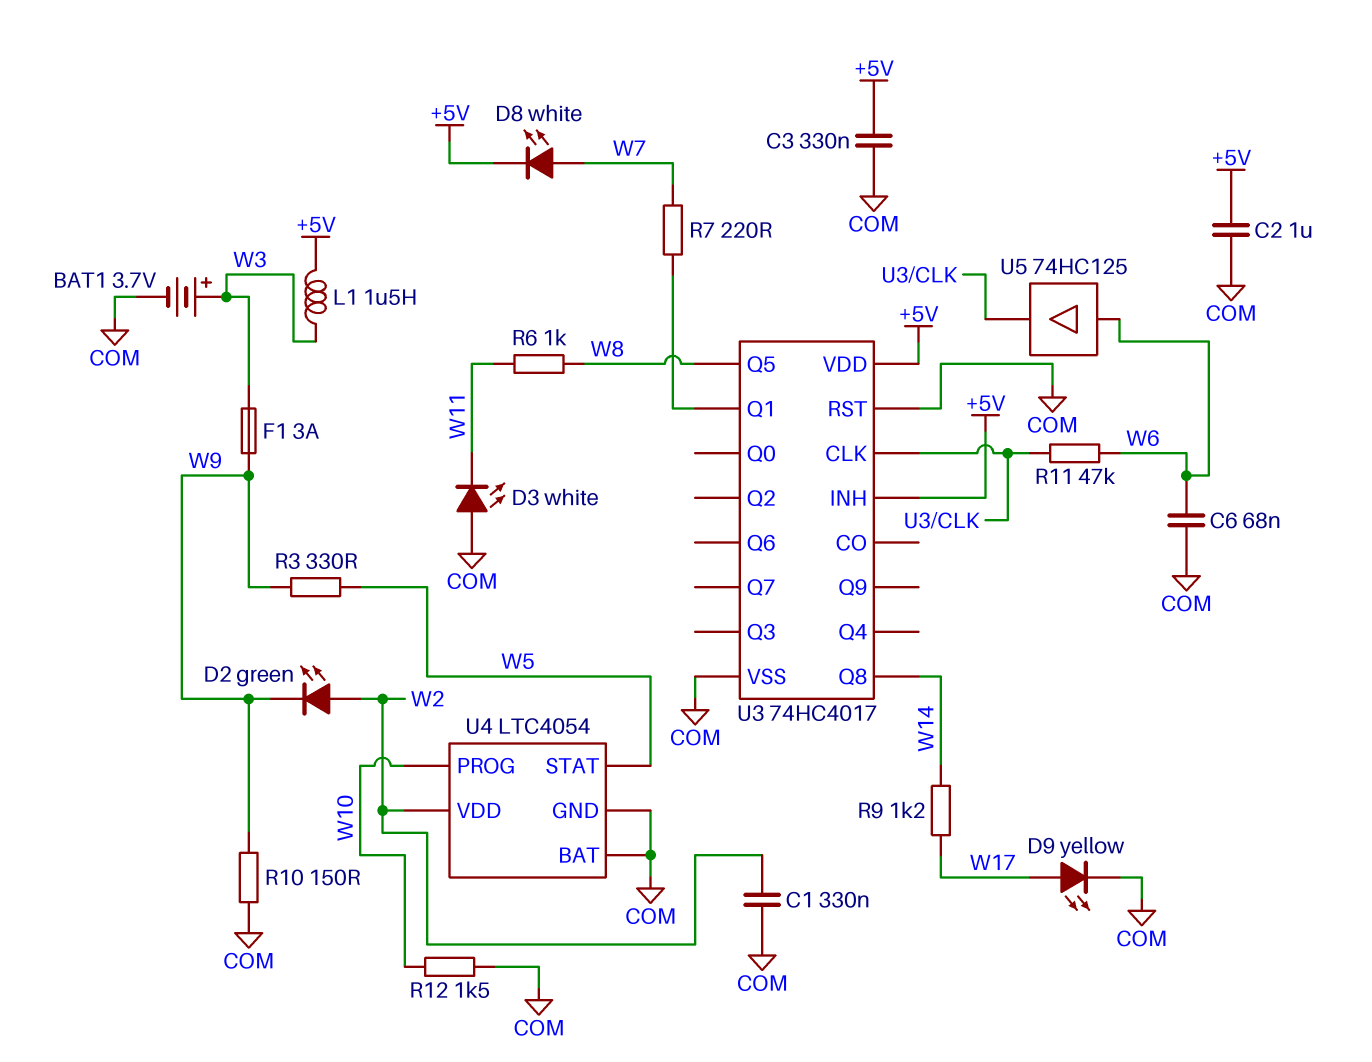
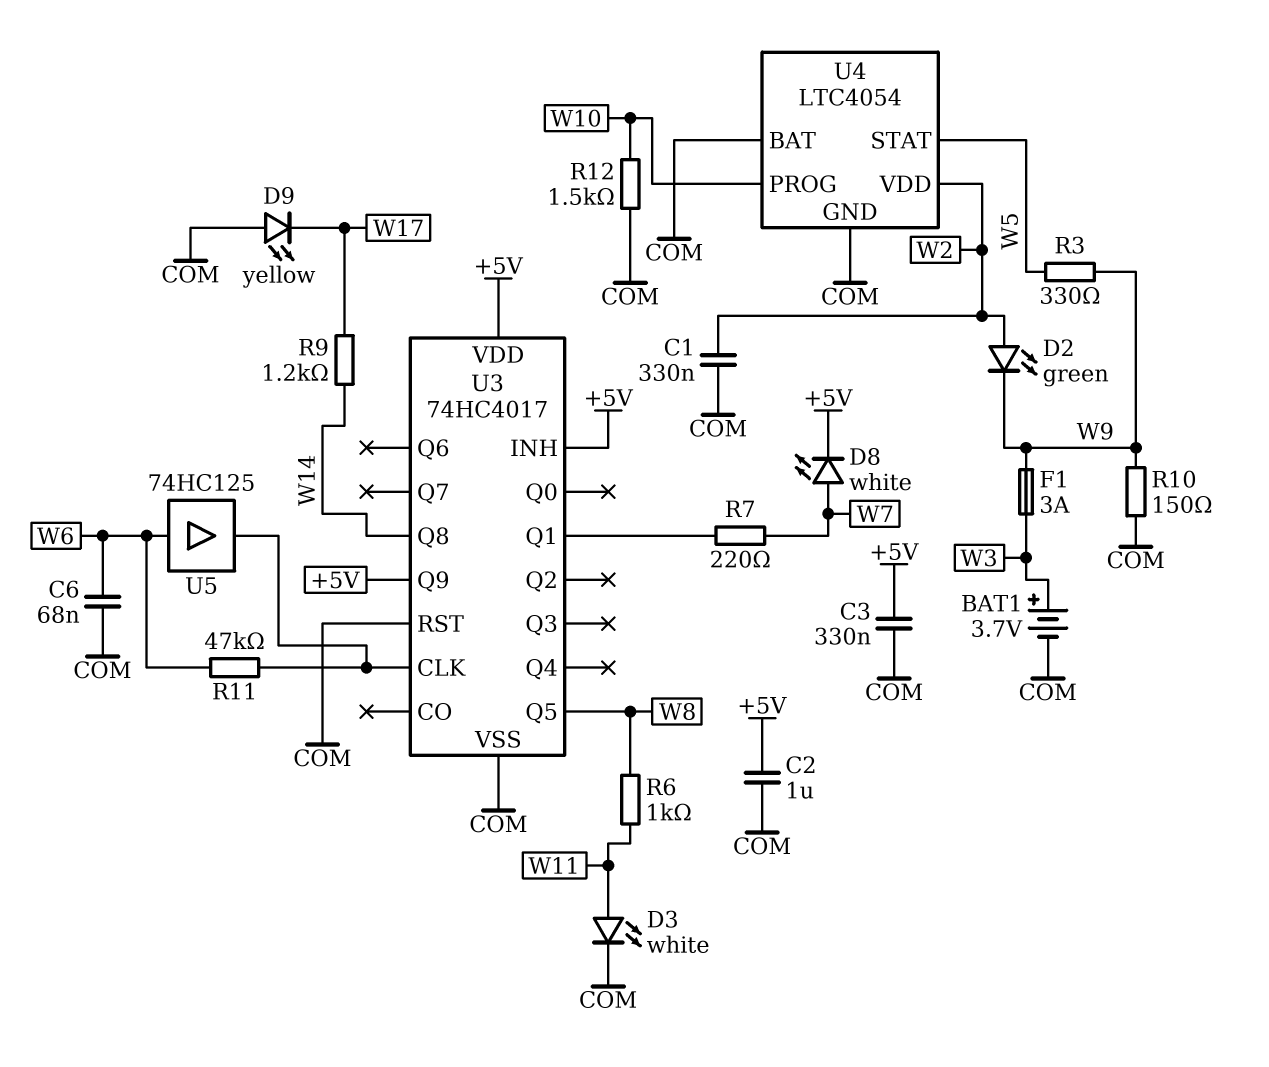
D3: LED white (A COM, K W11) -> LED white (A W11, K COM)
D9: LED yellow (A W17, K COM) -> LED yellow (A COM, K W17)
L1: 1.5uH (+5V, W3) -> none
U3 pin Q9: none -> +5V

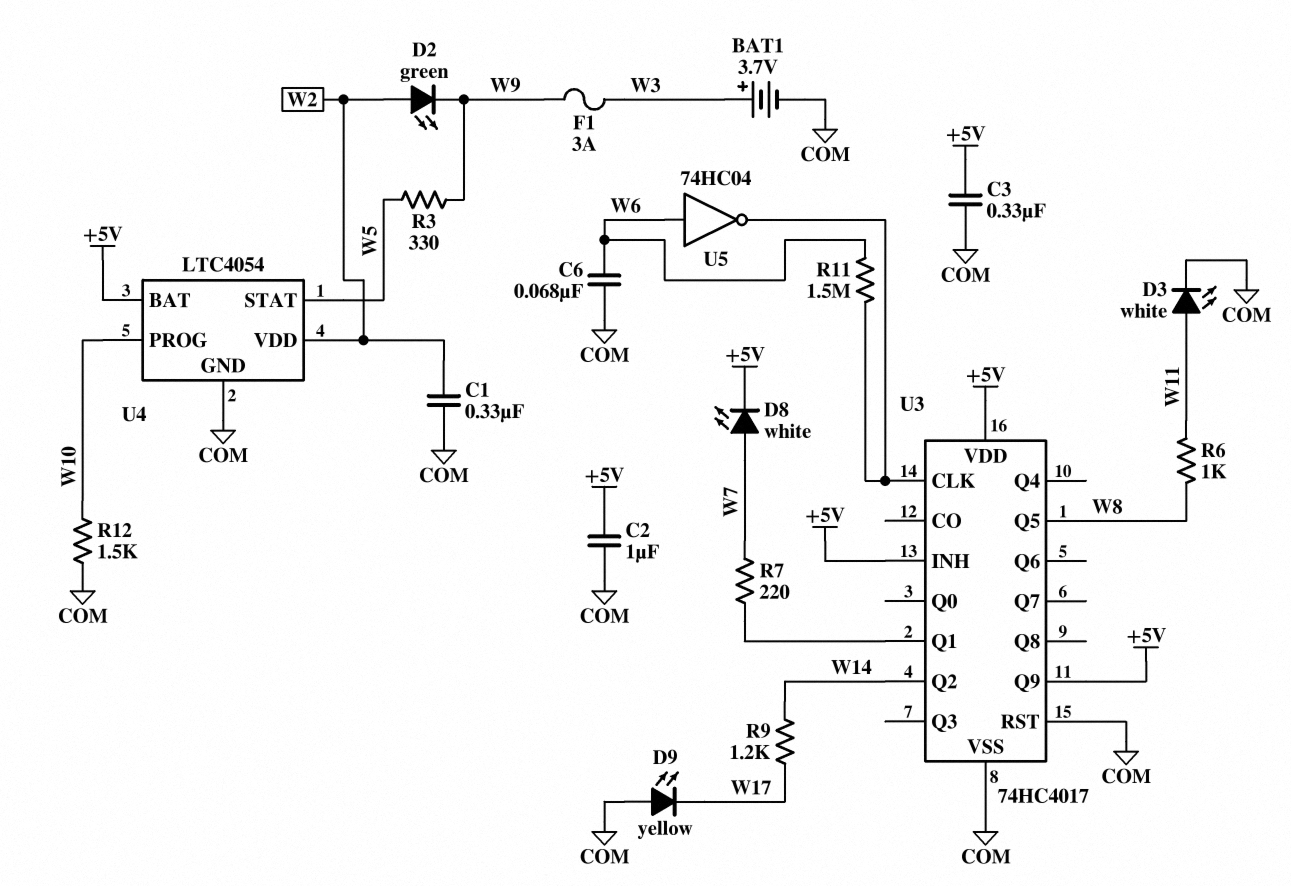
R10: 150 (COM, W9) -> none
R11: 47k (U3/CLK, W6) -> 1.5M (U3/CLK, W6)
U3 pin Q2: none -> W14
U3 pin Q8: W14 -> none
U4 pin BAT: COM -> +5V
U5: buffer 74HC125 (in W6, out U3/CLK) -> NOT 74HC04 (in W6, out U3/CLK)

